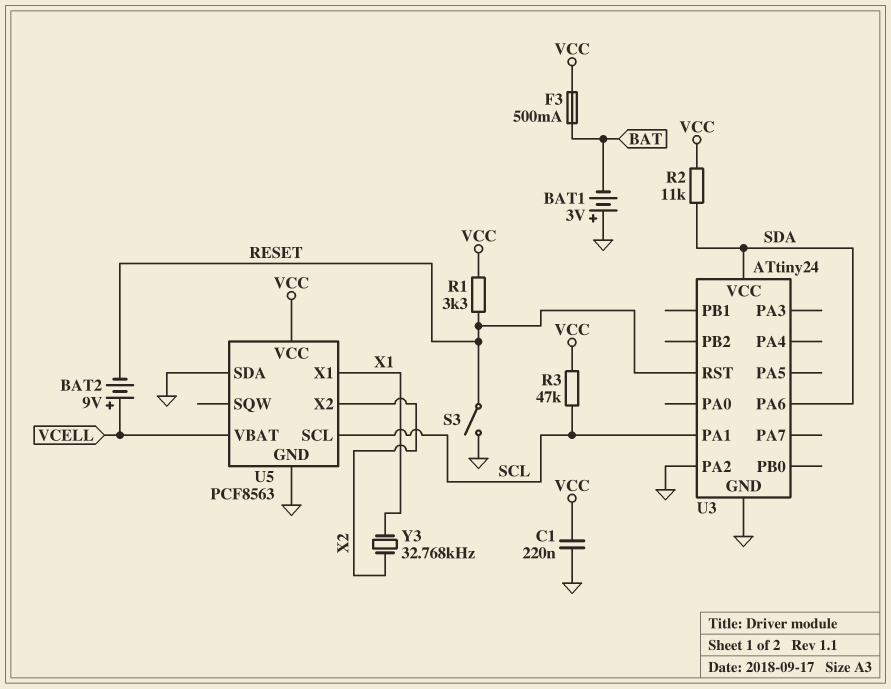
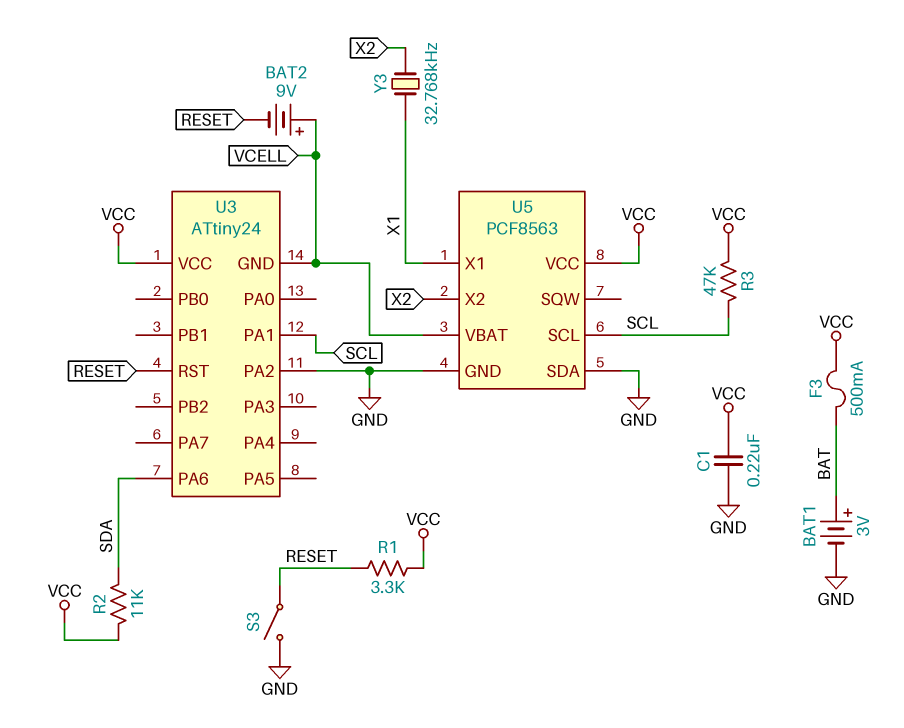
BAT1: 3V (plus GND, minus BAT) -> 3V (plus BAT, minus GND)
U3 pin GND: GND -> VCELL
U3 pin VCC: SDA -> VCC

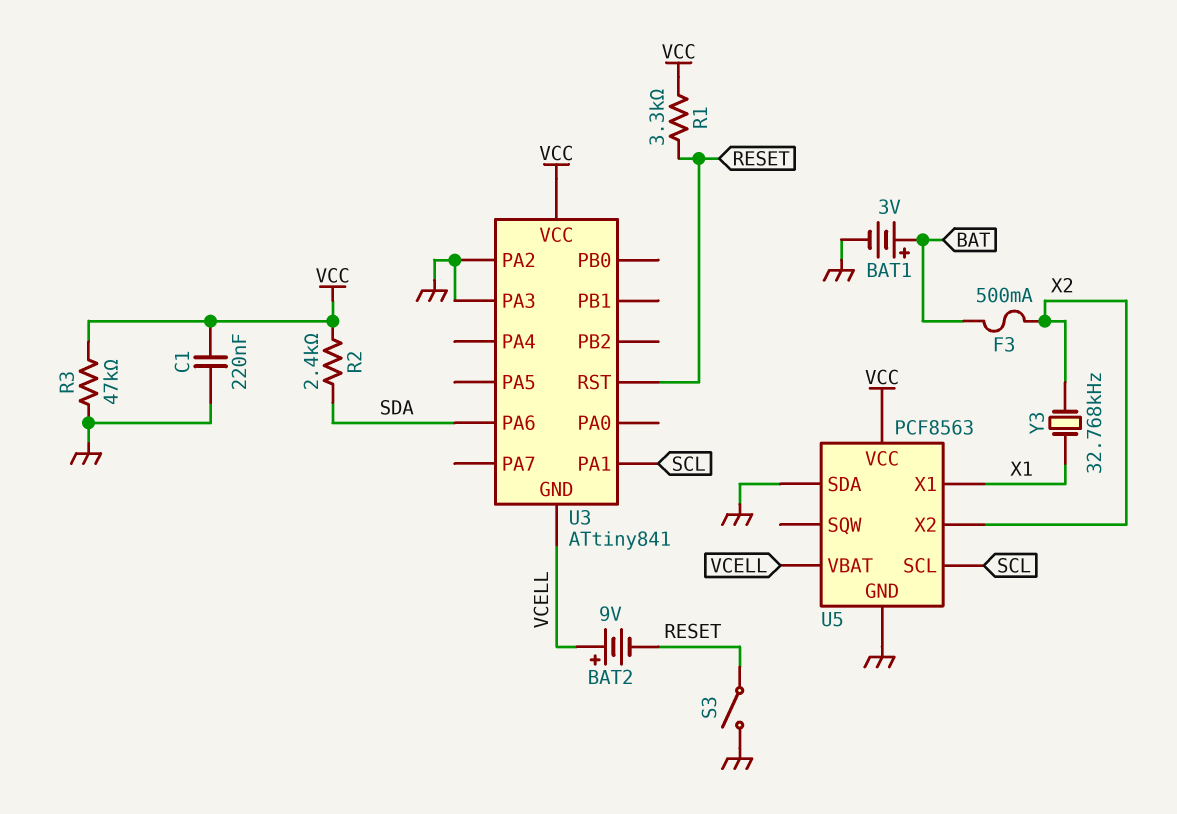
F3: 500mA (BAT, VCC) -> 500mA (BAT, X2)
R2: 11k (SDA, VCC) -> 2.4k (SDA, VCC)
R3: 47k (SCL, VCC) -> 47k (GND, VCC)
U3: ATtiny24 -> ATtiny841
U3 pin PA3: none -> GND

